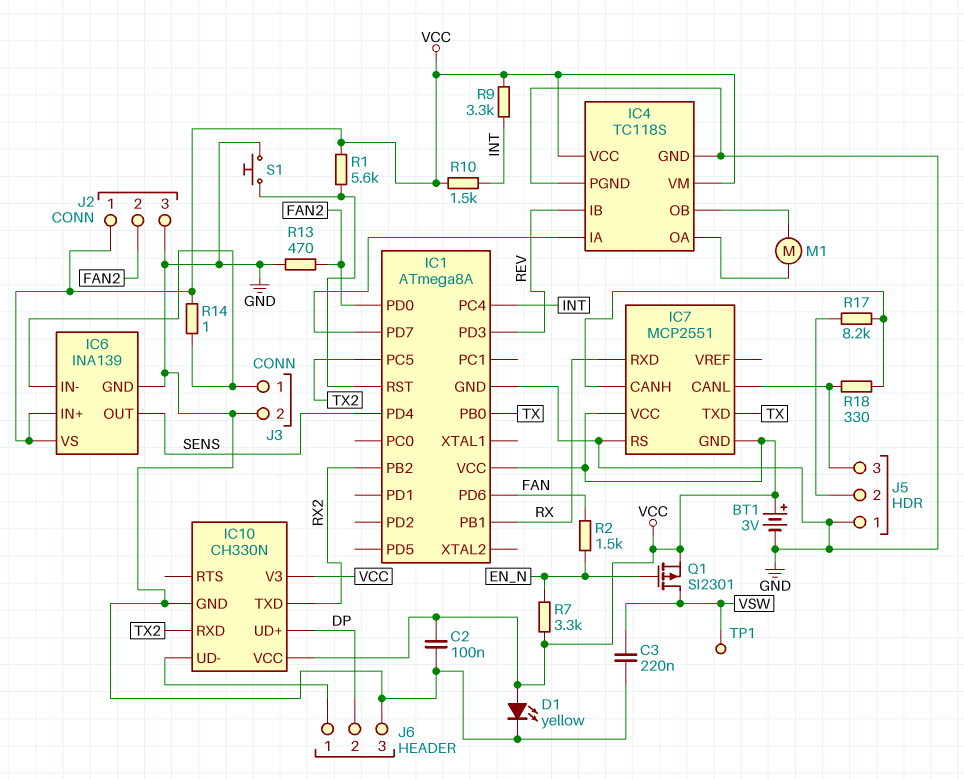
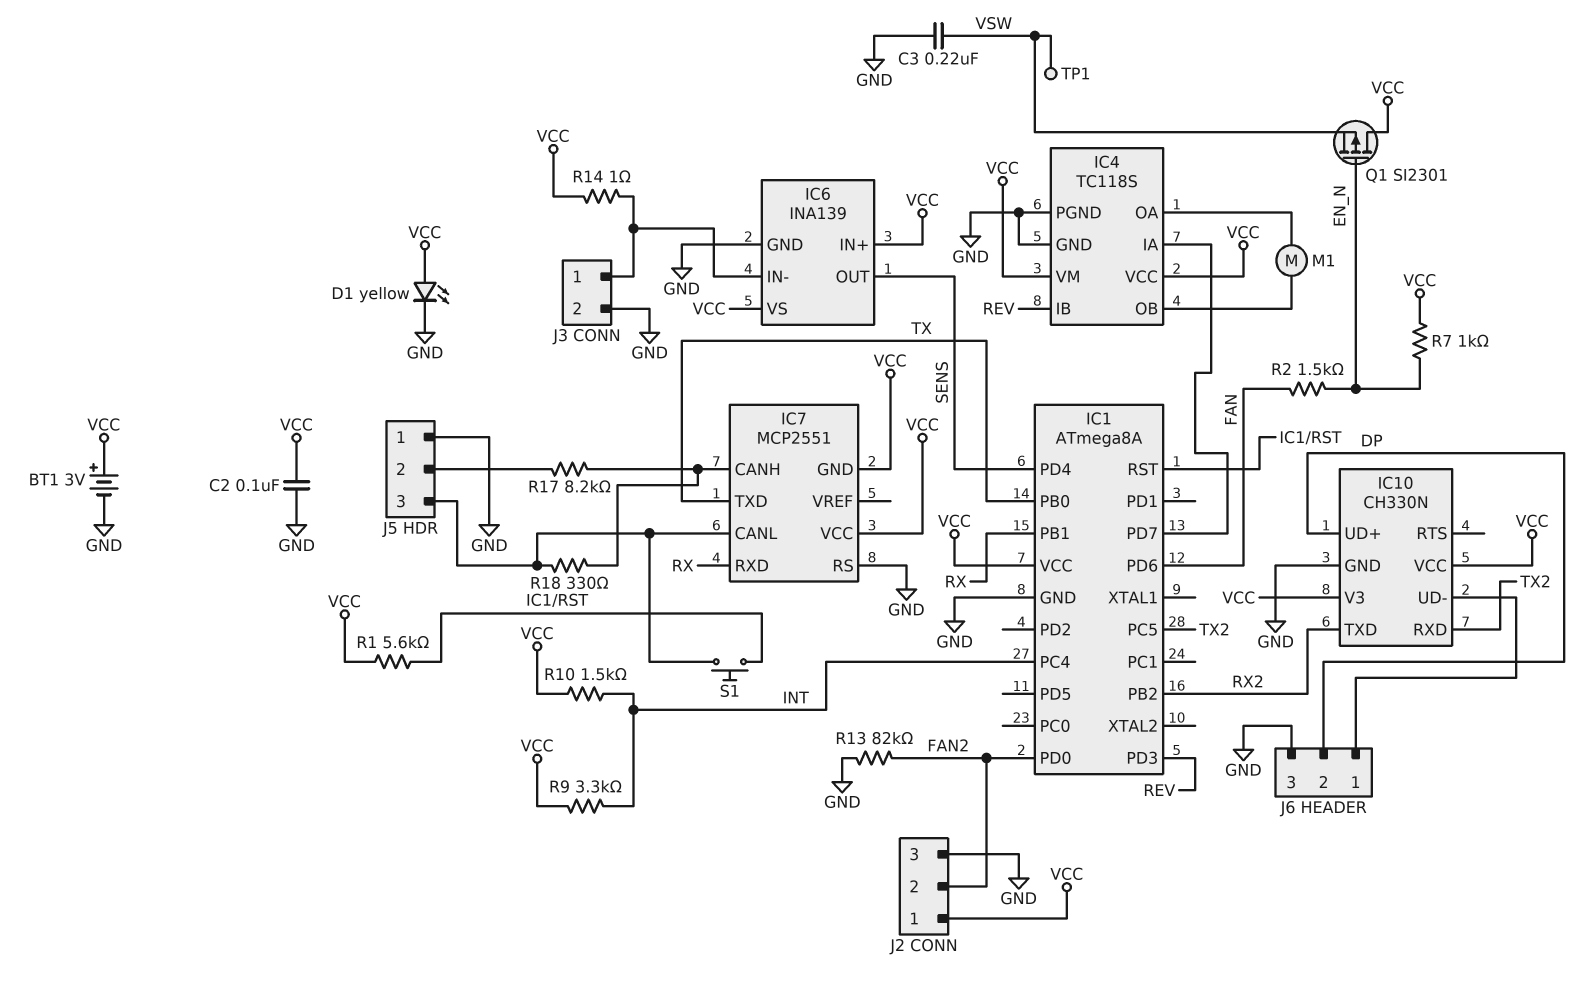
Q1: PMOS SI2301 (G EN_N, D VSW, S VCC) -> PMOS SI2301 (G EN_N, D VCC, S VSW)
R7: 3.3k (EN_N, VCC) -> 1k (EN_N, VCC)
R13: 470 (FAN2, GND) -> 82k (FAN2, GND)
S1: button (GND, IC1/RST) -> button (IC1/RST, IC7/CANL)

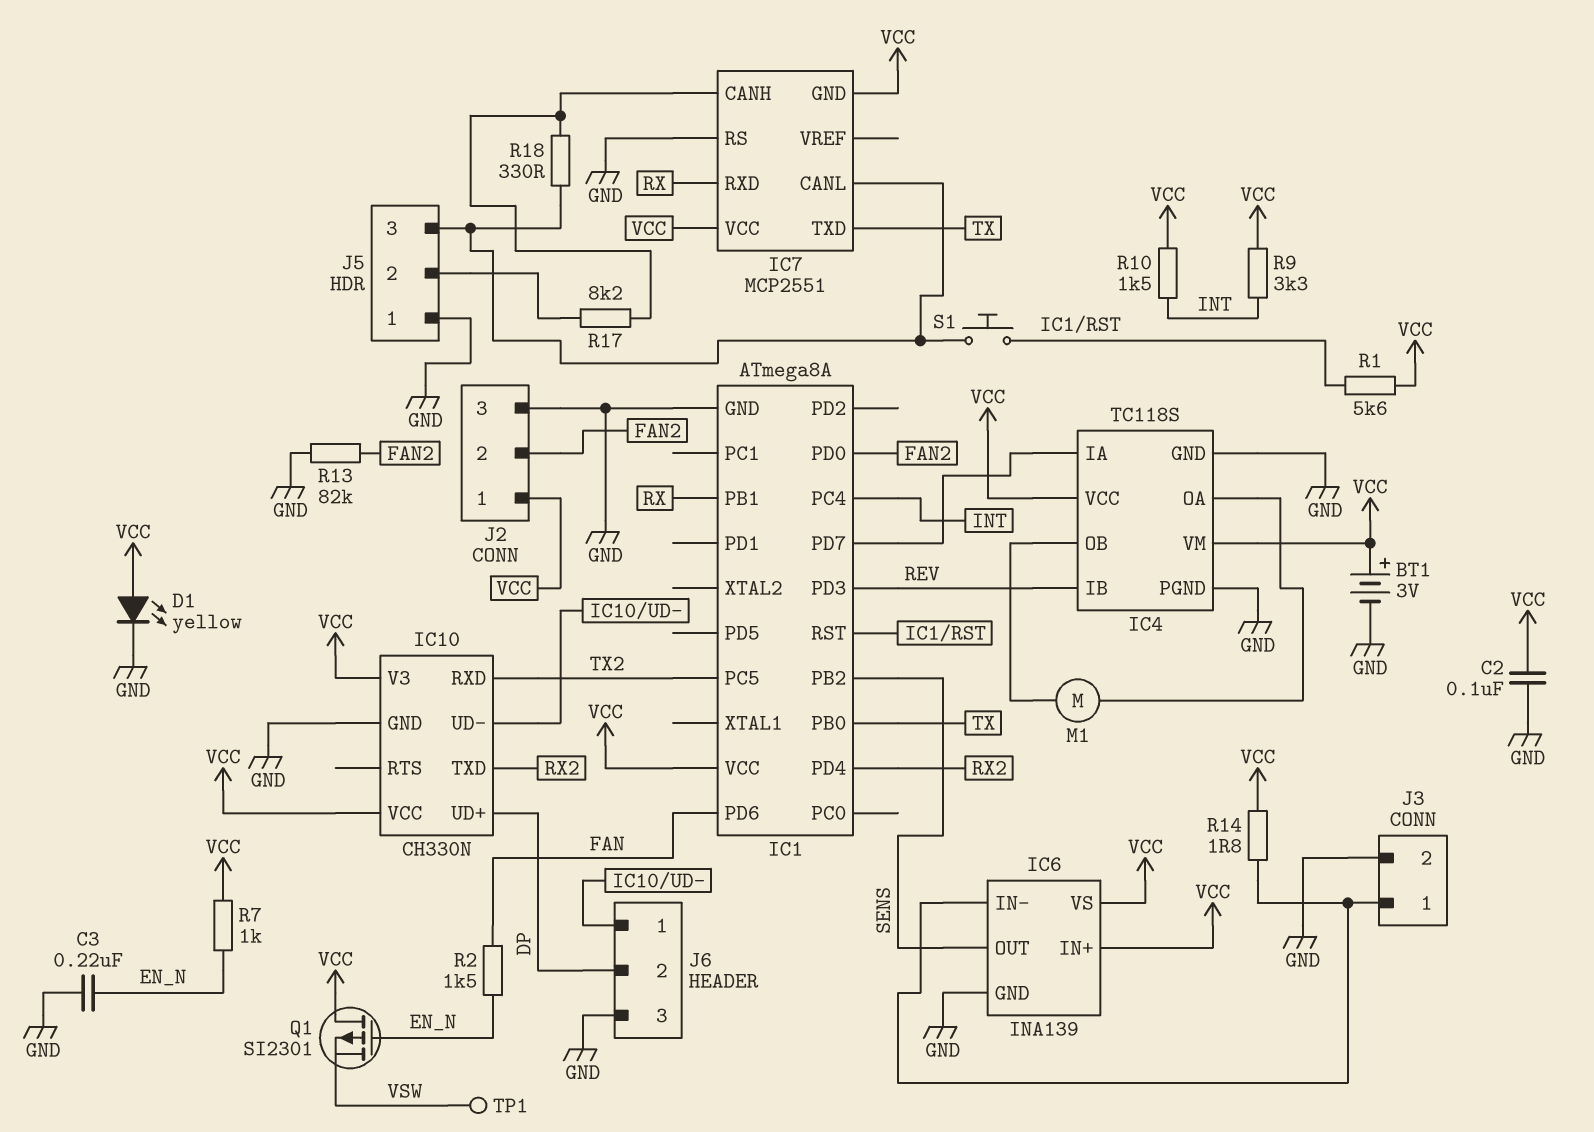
C3: 220nF (GND, VSW) -> 220nF (EN_N, GND)
IC1 pin PB2: RX2 -> SENS
IC1 pin PD4: SENS -> RX2
R14: 1 (IC6/IN-, VCC) -> 1.8 (IC6/IN-, VCC)

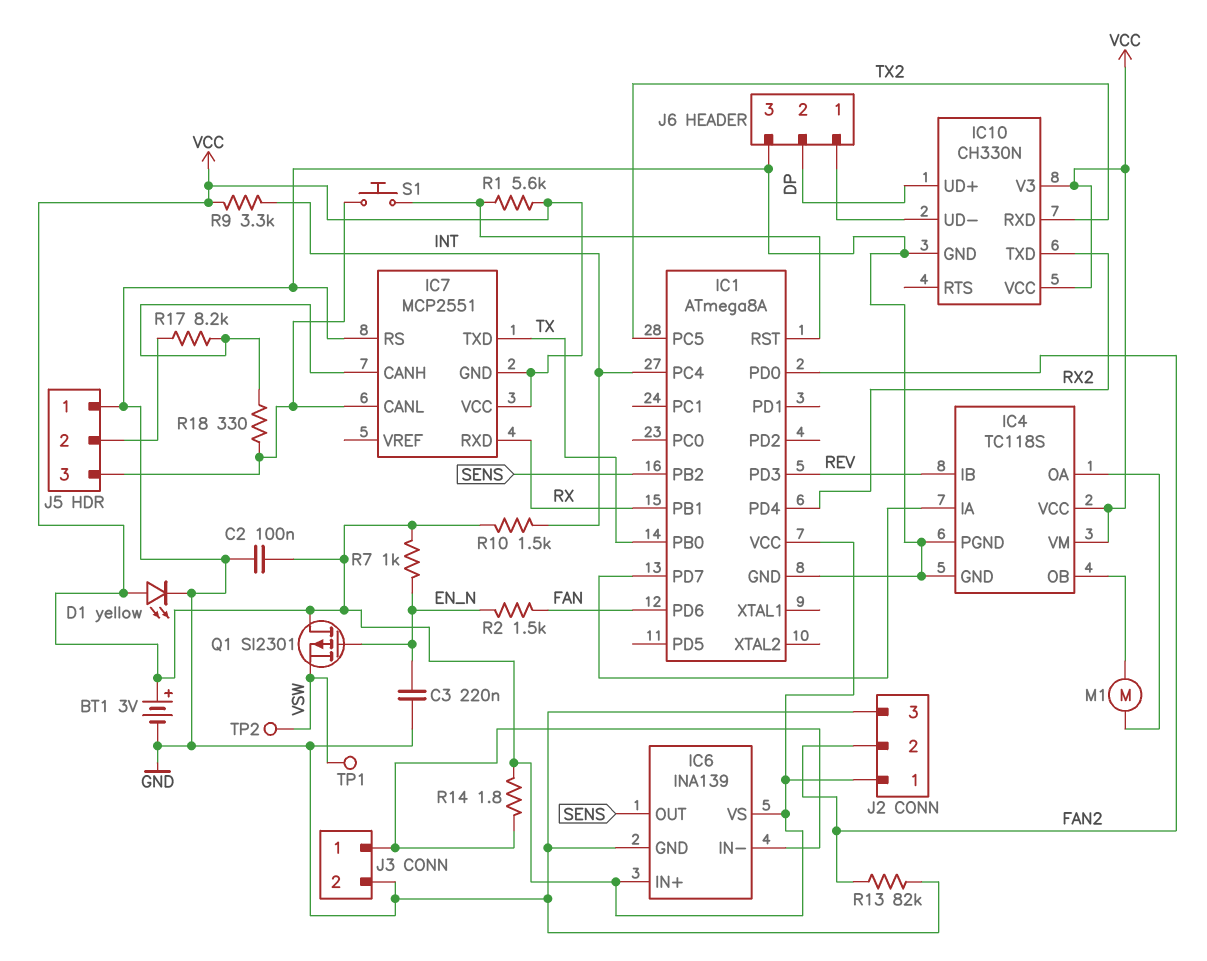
TP2: none -> test point (VSW)

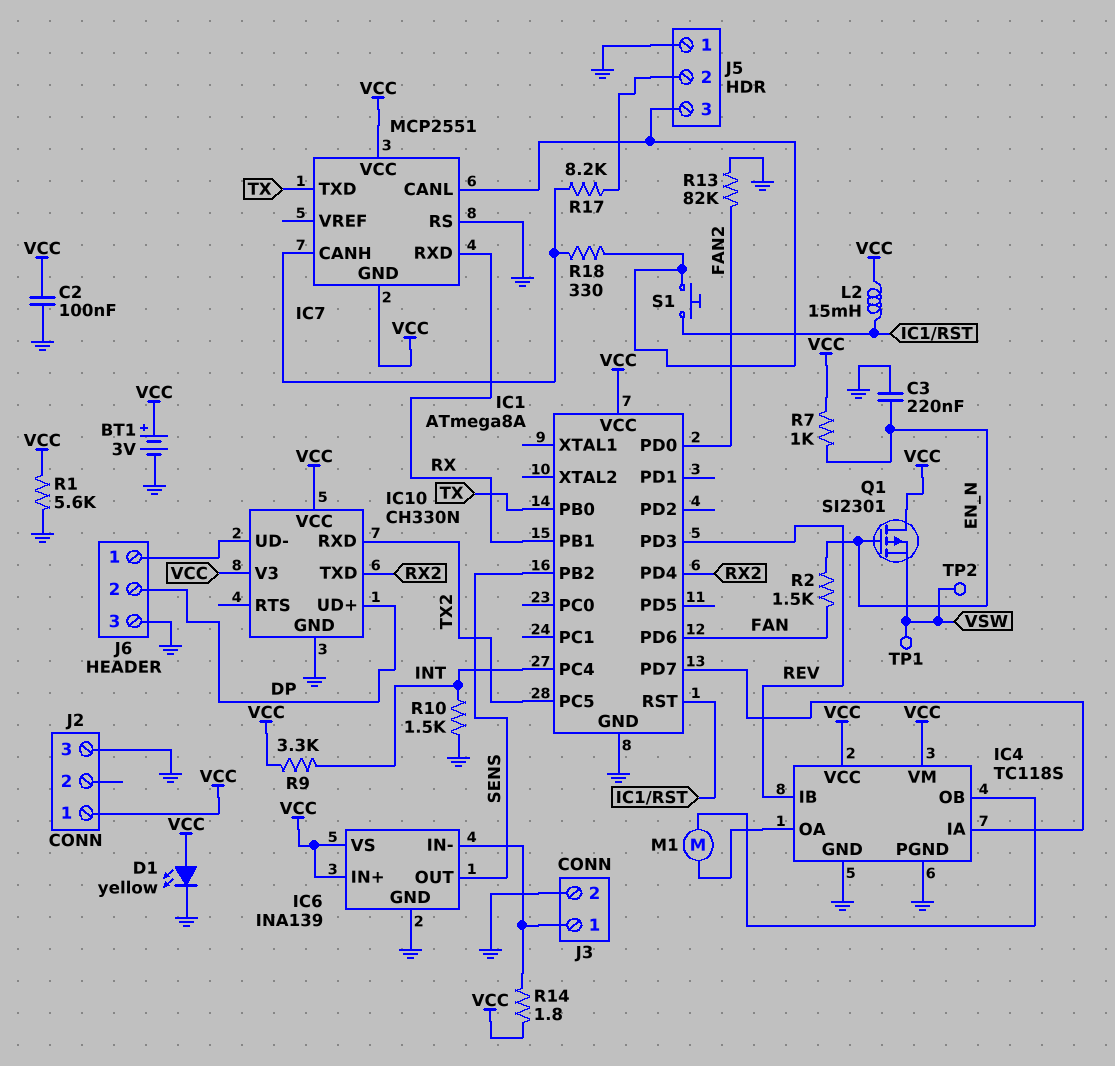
J2 pin 2: FAN2 -> none
L2: none -> 15mH (IC1/RST, VCC)
R1: 5.6k (IC1/RST, VCC) -> 5.6k (GND, VCC)
R10: 1.5k (INT, VCC) -> 1.5k (GND, INT)

